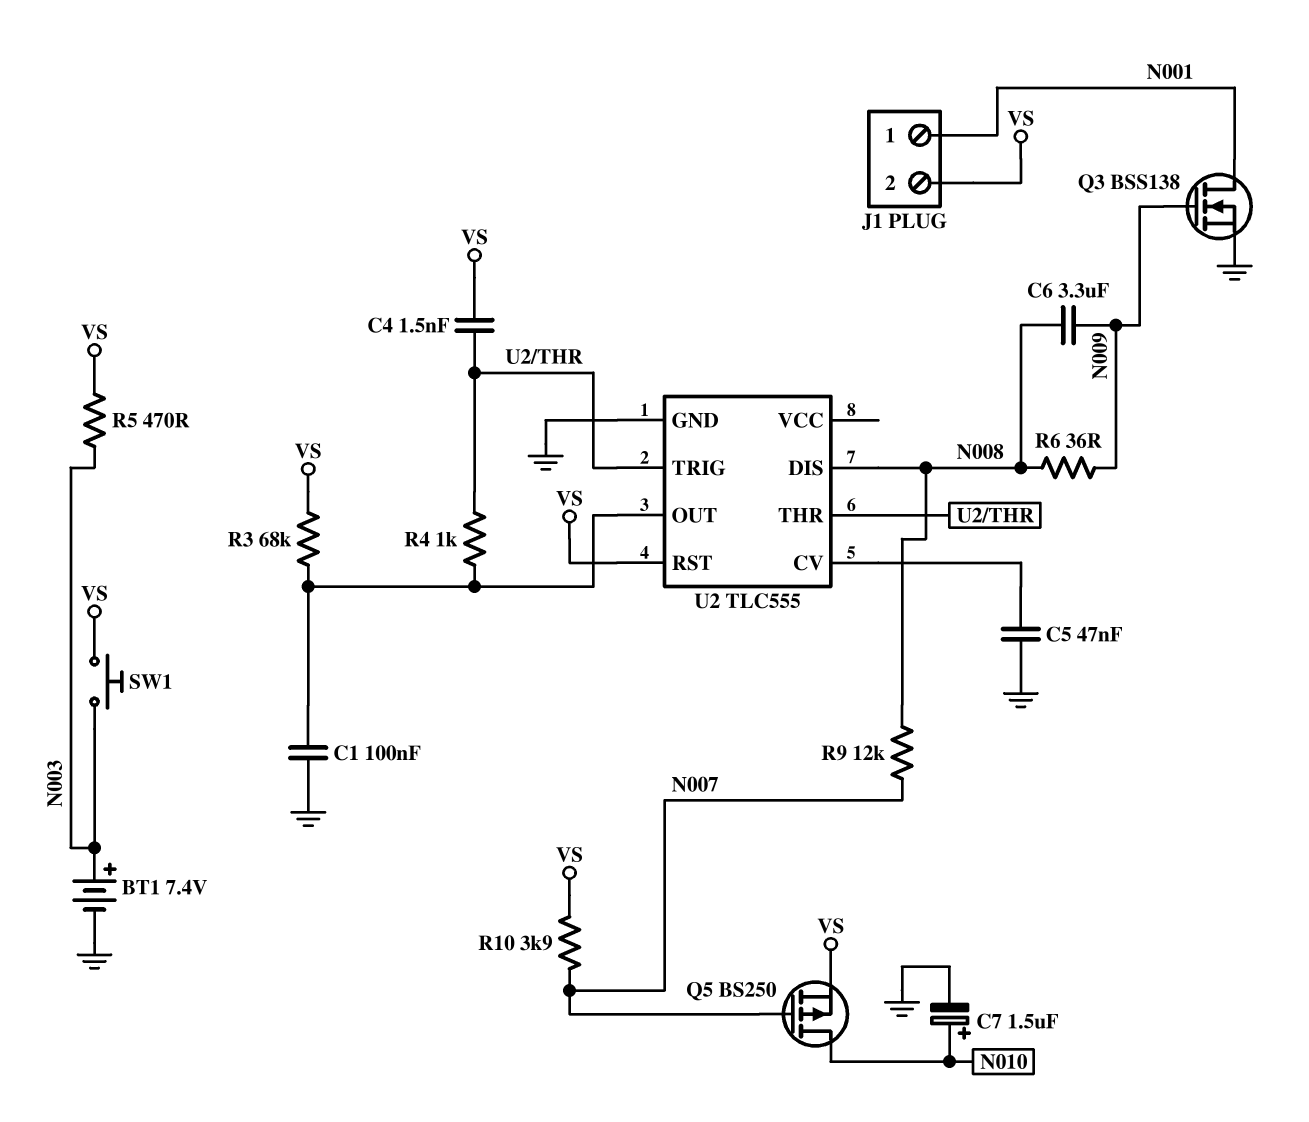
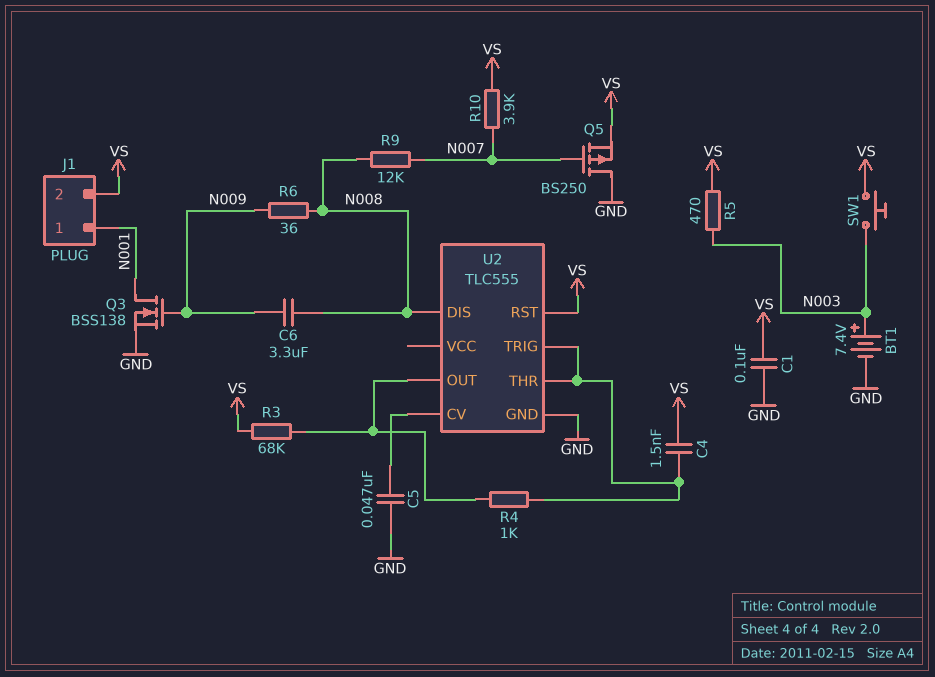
C1: 100nF (GND, U2/OUT) -> 100nF (GND, VS)
C7: 1.5uF (plus N010, minus GND) -> none
Q5: PMOS BS250 (G N007, D N010, S VS) -> PMOS BS250 (G N007, D GND, S VS)

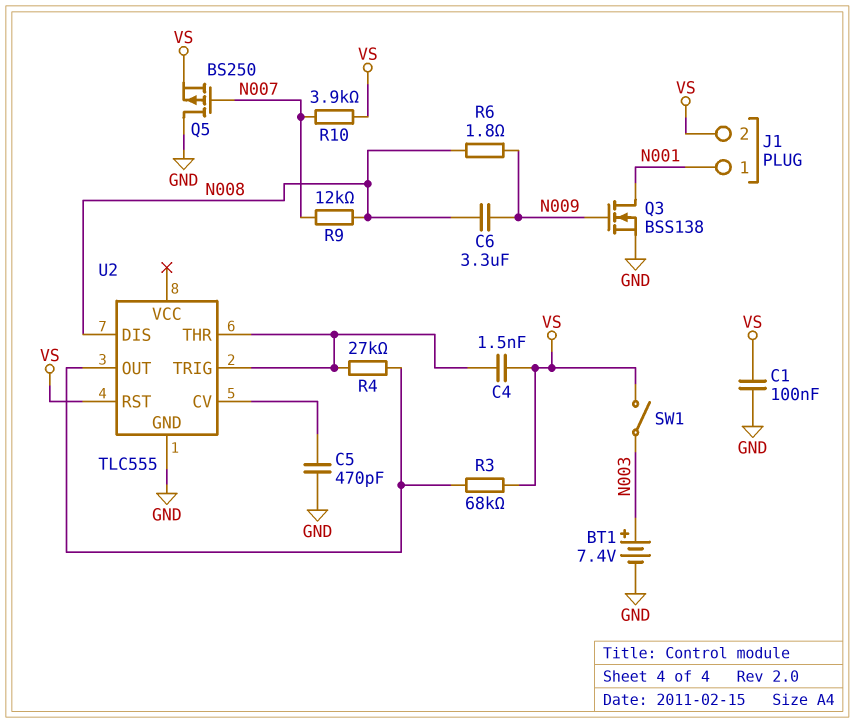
C5: 47nF (GND, U2/CV) -> 470pF (GND, U2/CV)
R4: 1k (U2/OUT, U2/THR) -> 27k (U2/OUT, U2/THR)
R5: 470 (N003, VS) -> none
R6: 36 (N008, N009) -> 1.8 (N008, N009)
SW1: button (N003, VS) -> switch (N003, VS)

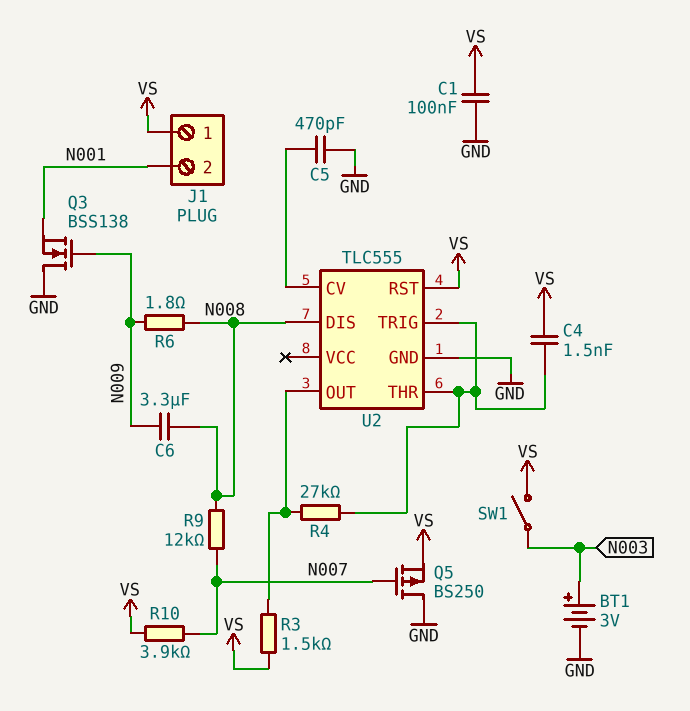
BT1: 7.4V (plus N003, minus GND) -> 3V (plus N003, minus GND)
J1 pin 1: N001 -> VS
J1 pin 2: VS -> N001
Q3: NMOS BSS138 (G N009, D N001, S GND) -> NMOS BSS138 (G N009, D GND, S N001)
R3: 68k (U2/OUT, VS) -> 1.5k (U2/OUT, VS)

